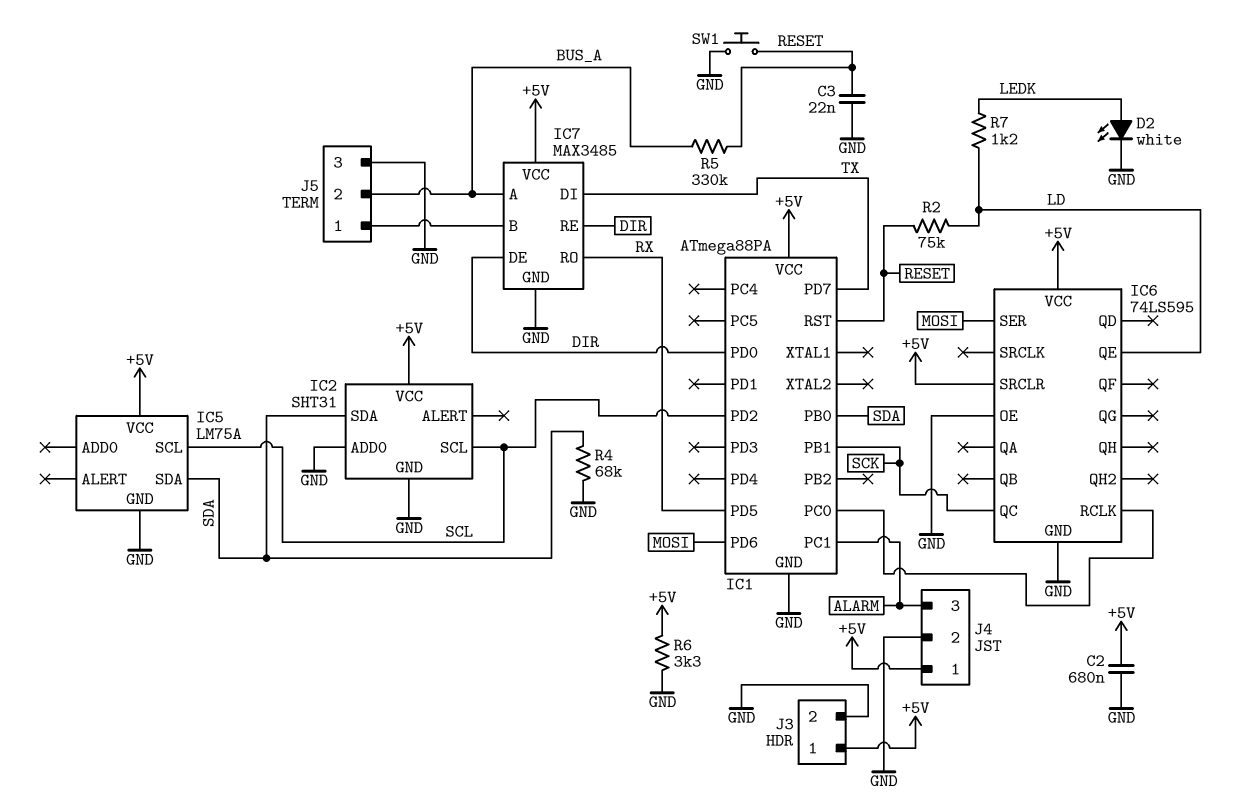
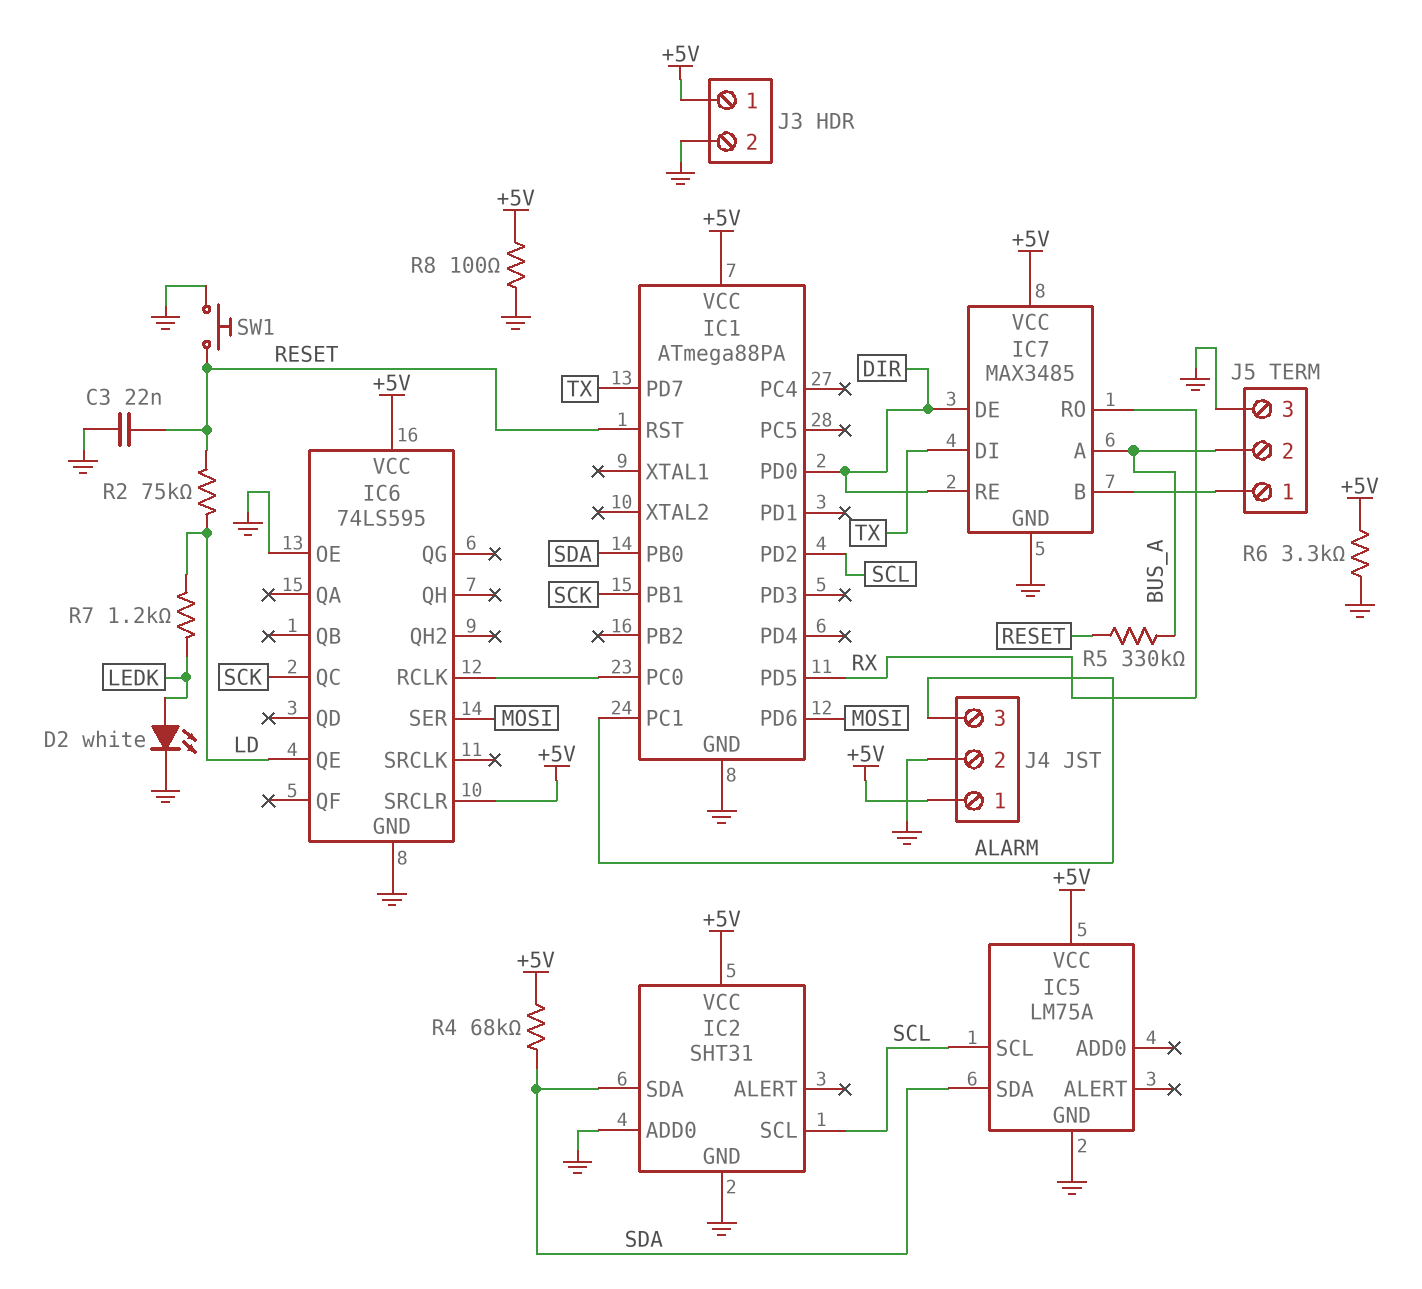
C2: 680nF (+5V, GND) -> none
R4: 68k (GND, SDA) -> 68k (+5V, SDA)
R8: none -> 100 (+5V, GND)

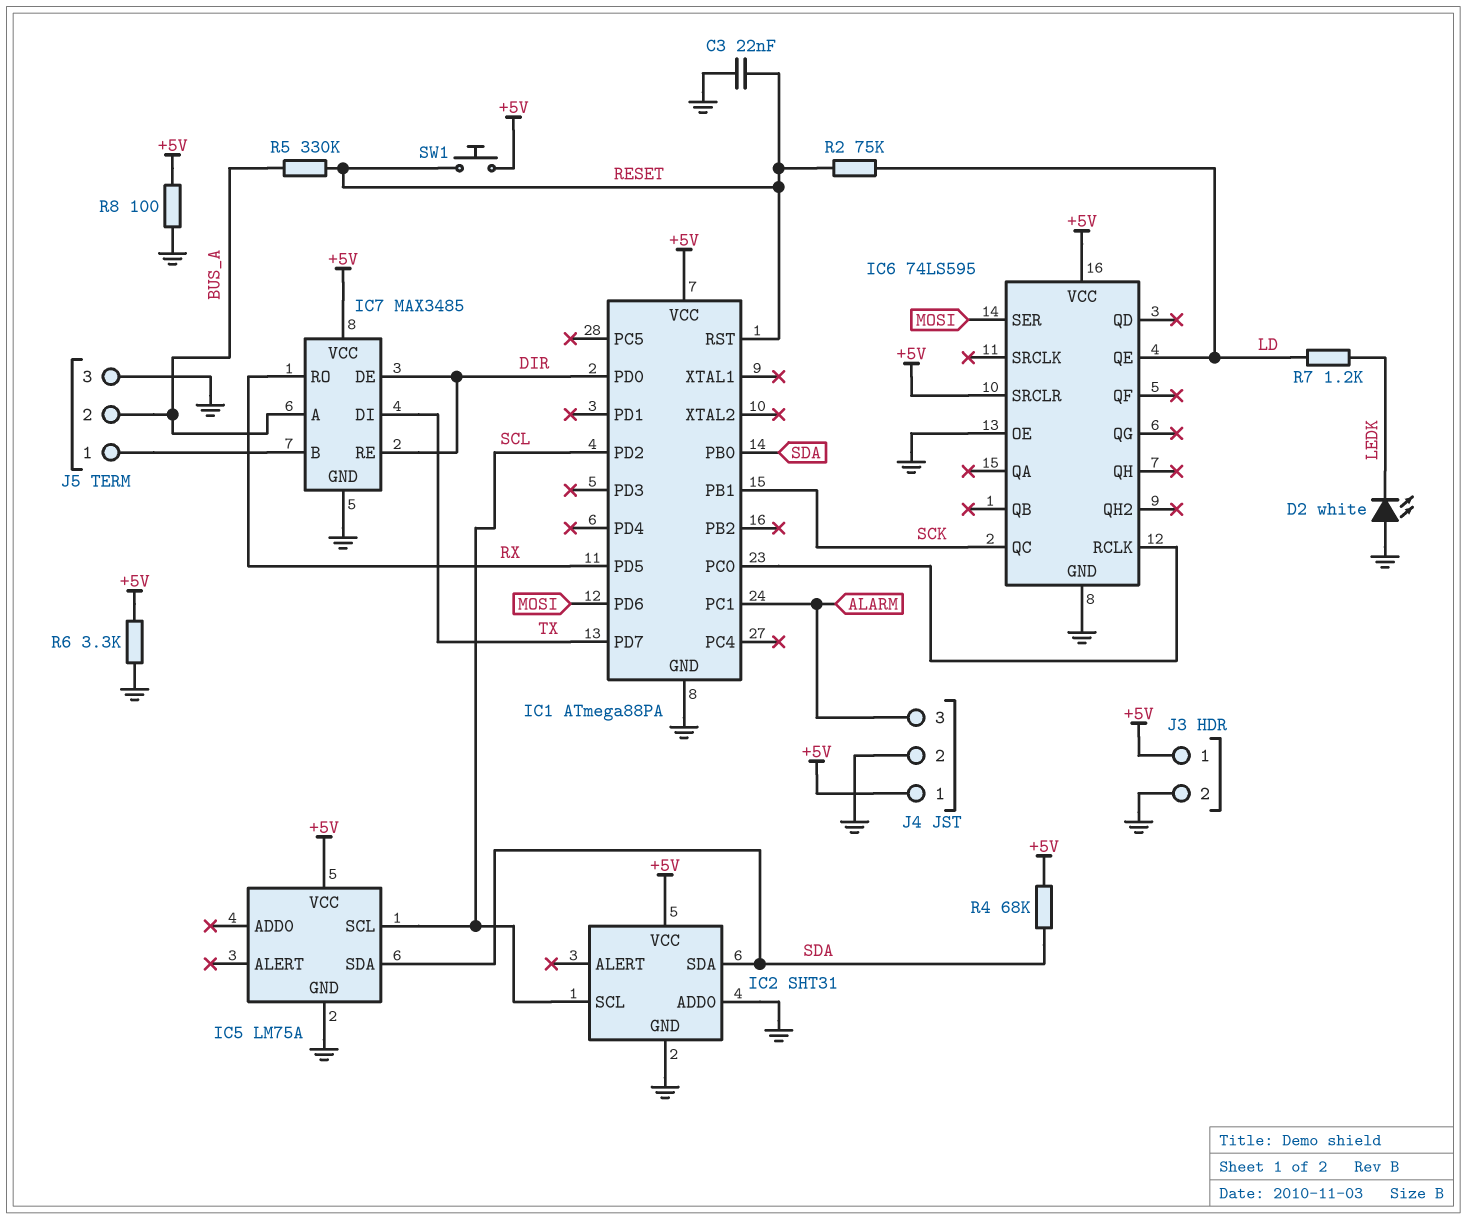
D2: LED white (A LEDK, K GND) -> LED white (A GND, K LEDK)
SW1: button (GND, RESET) -> button (+5V, RESET)

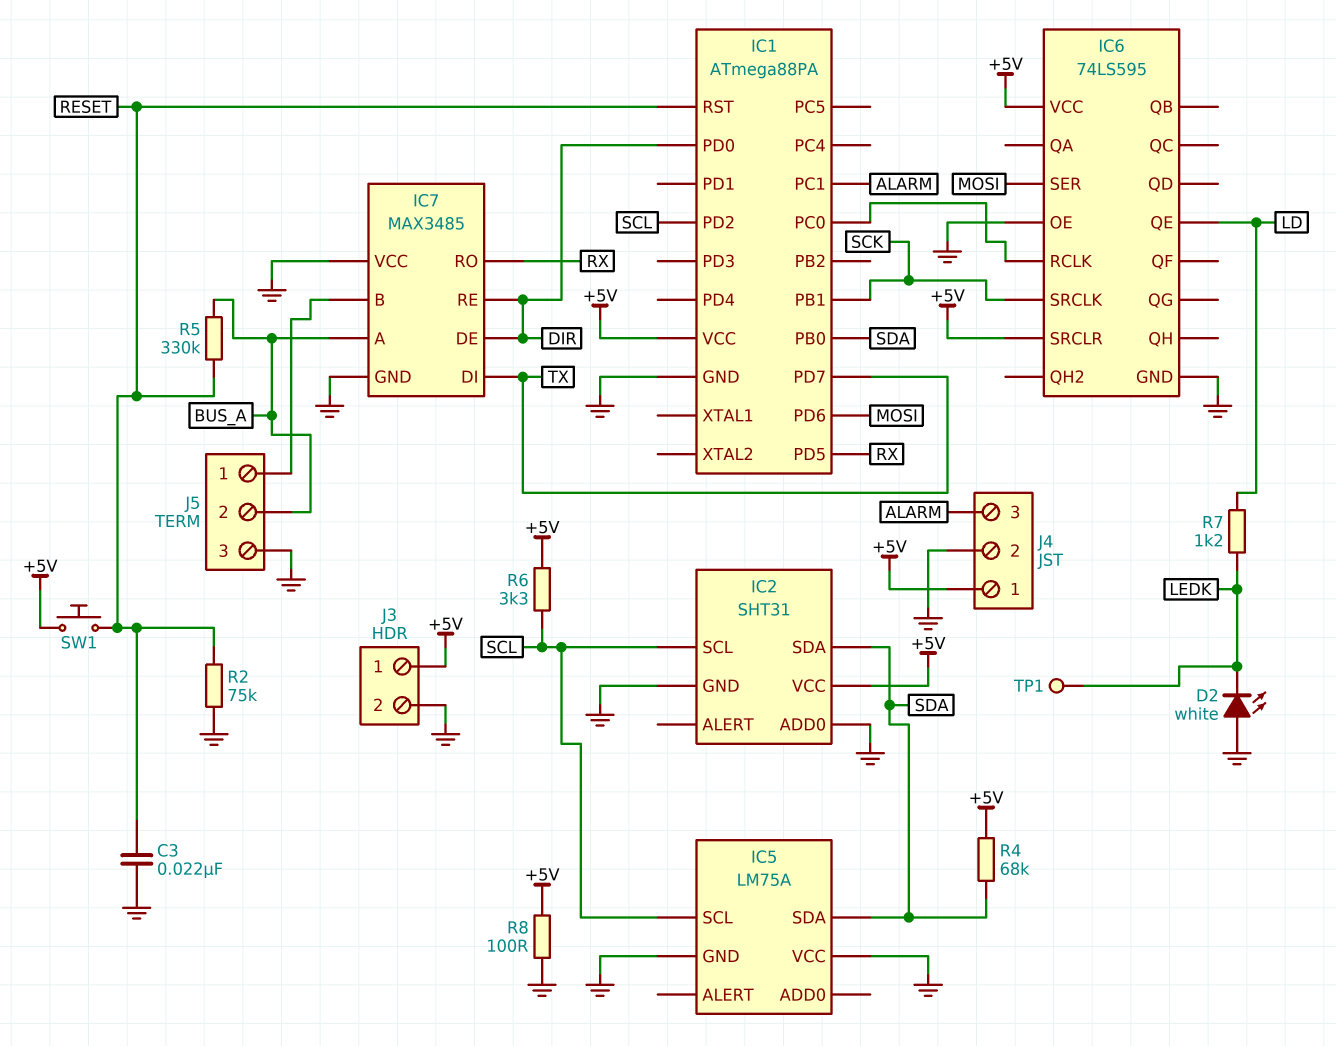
IC5 pin VCC: +5V -> GND
IC6 pin QC: SCK -> none
IC6 pin SRCLK: none -> SCK
IC7 pin VCC: +5V -> GND
R2: 75k (LD, RESET) -> 75k (GND, RESET)
R6: 3.3k (+5V, GND) -> 3.3k (+5V, SCL)
TP1: none -> test point (LEDK)

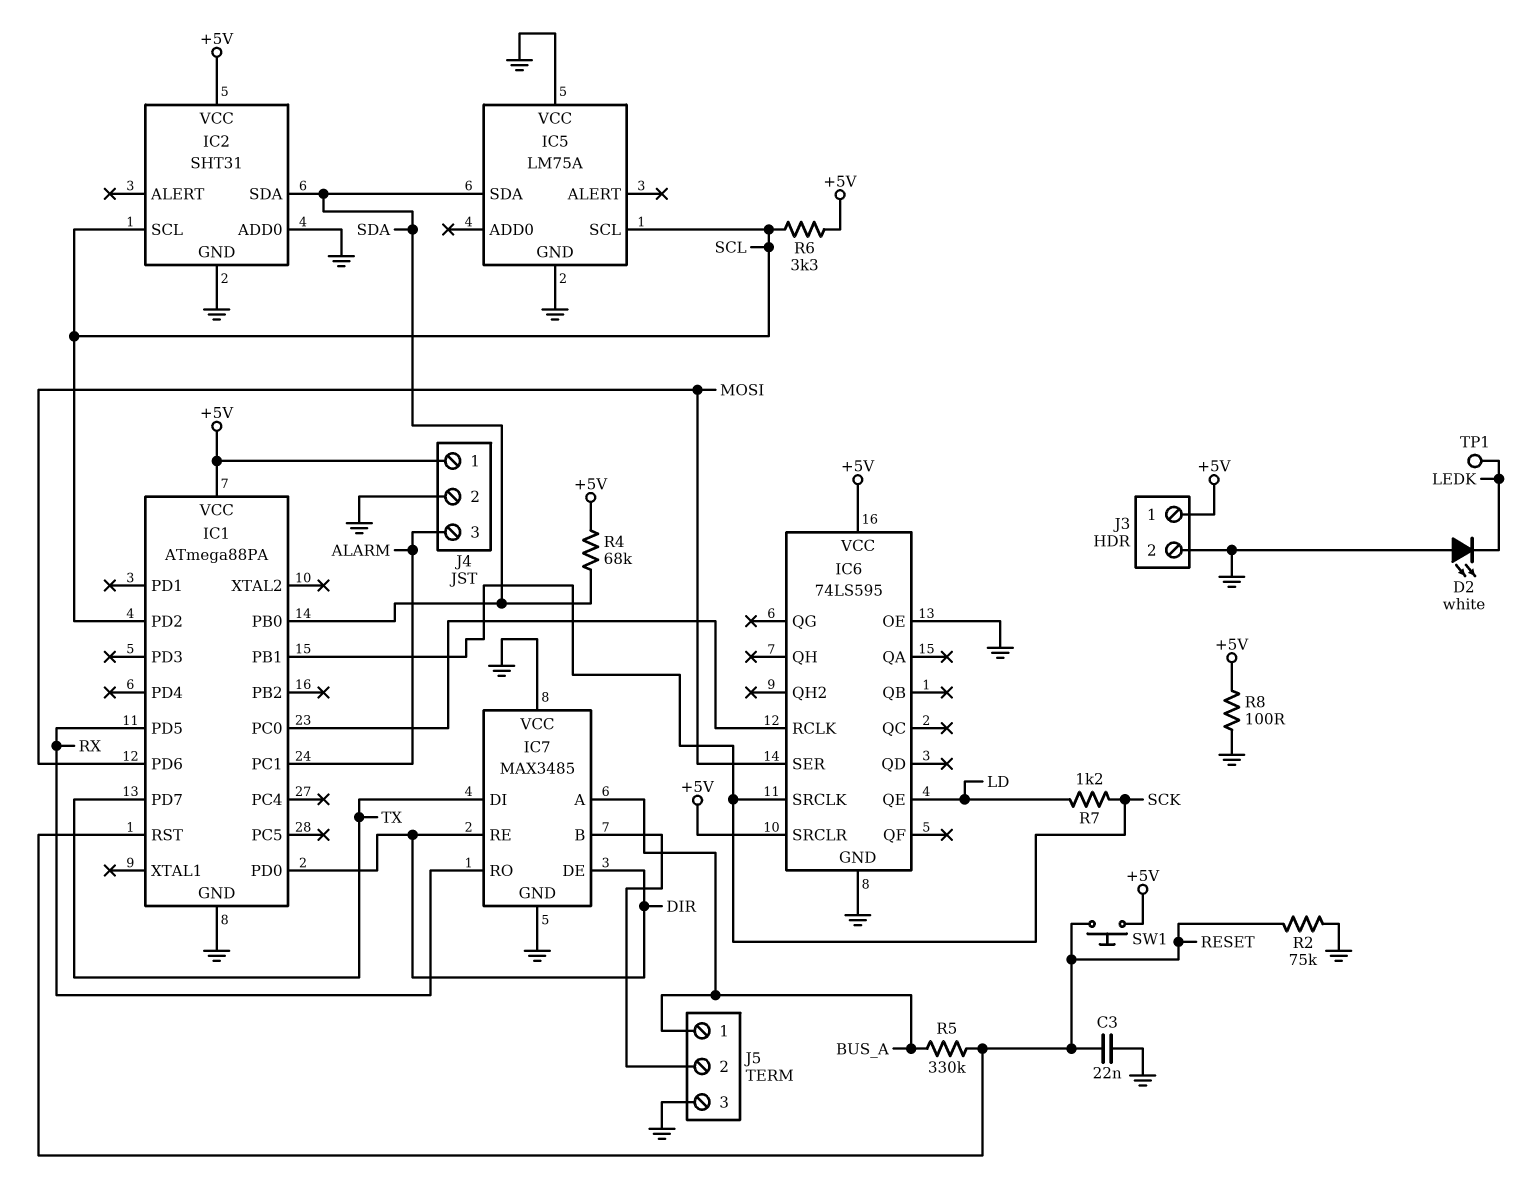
J5 pin 1: IC7/B -> BUS_A
J5 pin 2: BUS_A -> IC7/B
R7: 1.2k (LD, LEDK) -> 1.2k (LD, SCK)

